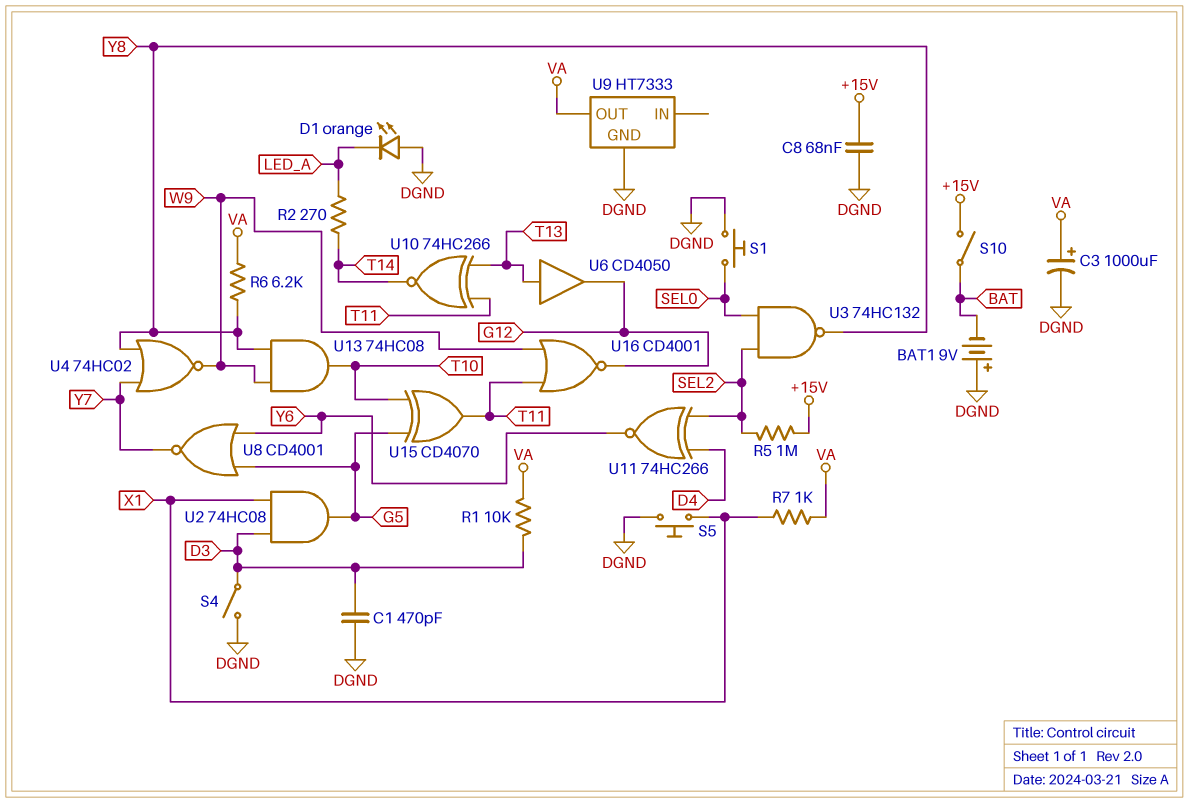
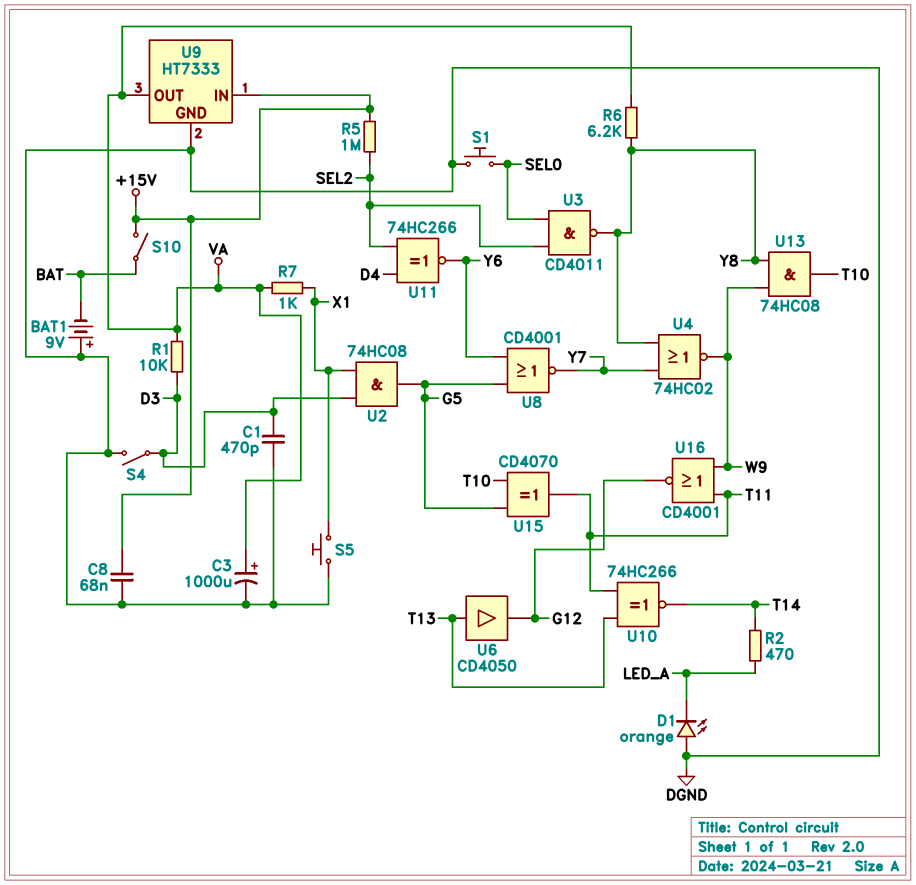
R2: 270 (LED_A, T14) -> 470 (LED_A, T14)
U3: NAND 74HC132 (in SEL0, in SEL2, out Y8) -> NAND CD4011 (in SEL0, in SEL2, out Y8)
U9 pin IN: none -> +15V

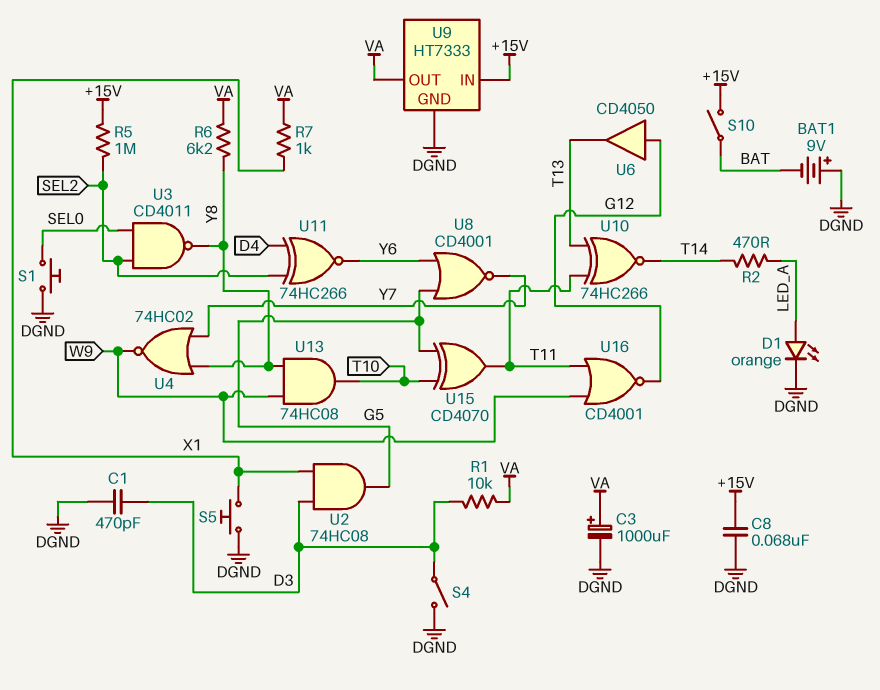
D1: LED orange (A DGND, K LED_A) -> LED orange (A LED_A, K DGND)
U6: buffer CD4050 (in T13, out G12) -> buffer CD4050 (in G12, out T13)

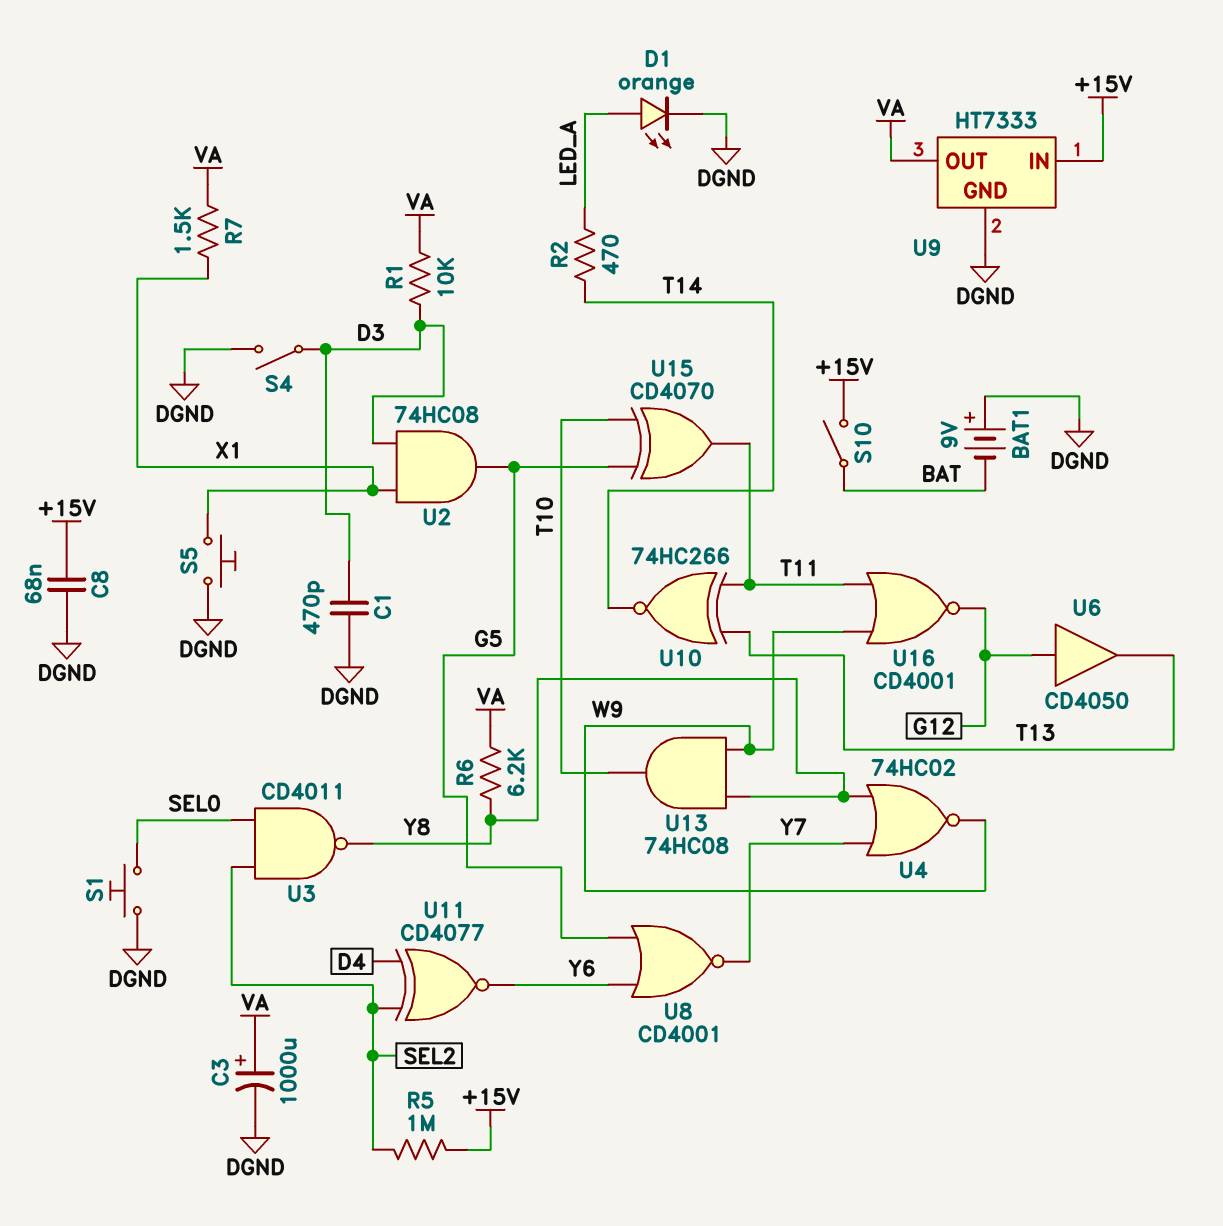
R7: 1k (VA, X1) -> 1.5k (VA, X1)
U11: XNOR 74HC266 (in D4, in SEL2, out Y6) -> XNOR CD4077 (in D4, in SEL2, out Y6)

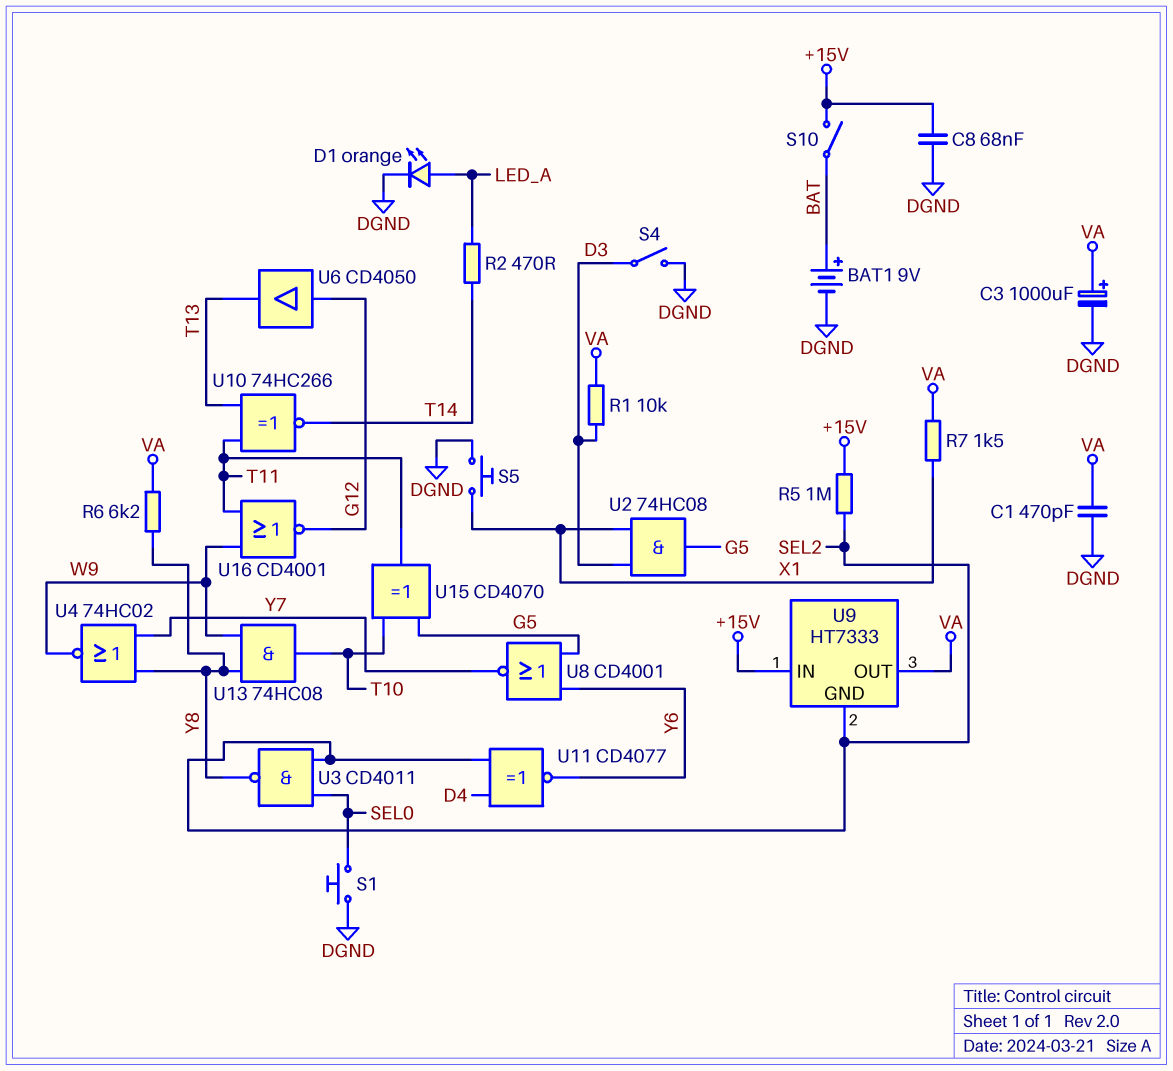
BAT1: 9V (plus DGND, minus BAT) -> 9V (plus BAT, minus DGND)
C1: 470pF (D3, DGND) -> 470pF (DGND, VA)
U9 pin GND: DGND -> SEL2

